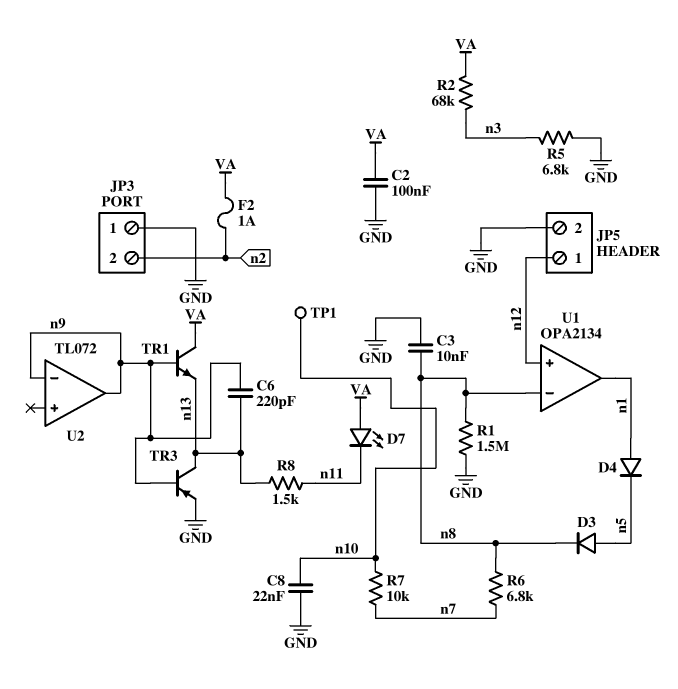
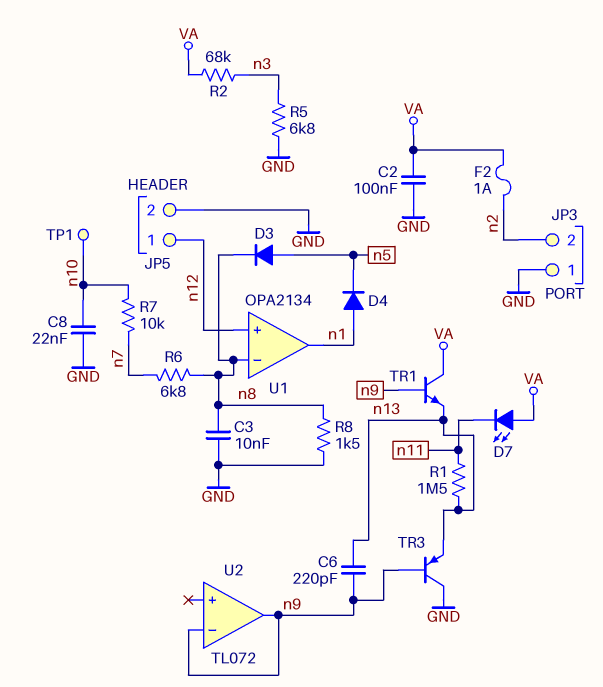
R1: 1.5M (GND, n8) -> 1.5M (n11, n13)
R8: 1.5k (n11, n13) -> 1.5k (GND, n8)
TR3: PNP (B n9, C n13, E GND) -> PNP (B n9, C GND, E n13)

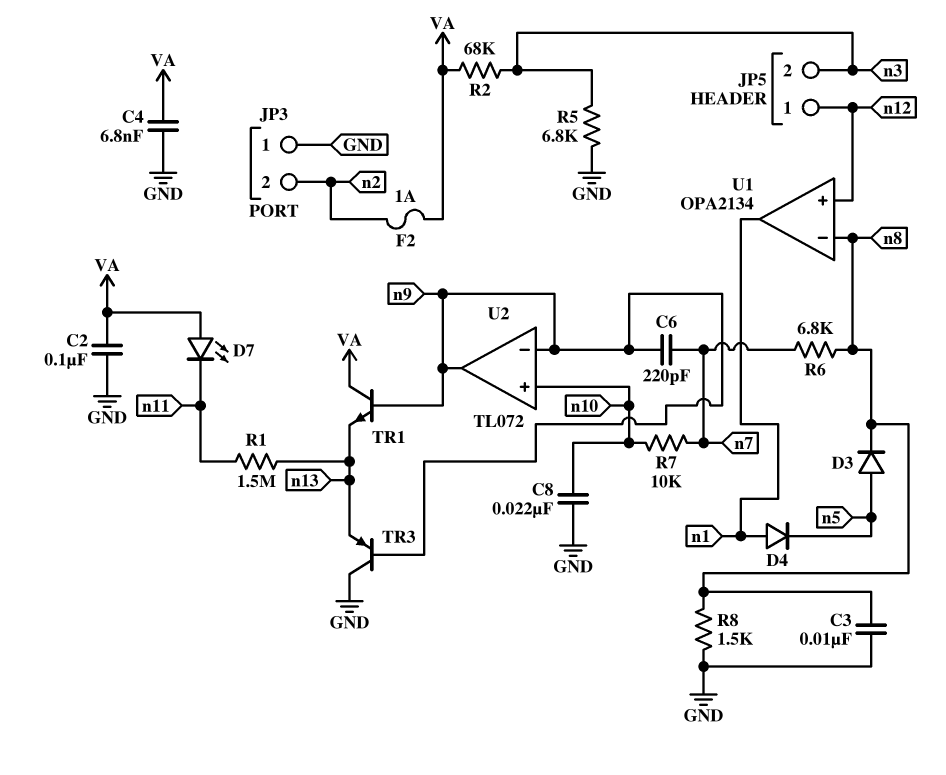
C4: none -> 6.8nF (GND, VA)
C6: 220pF (n9, n13) -> 220pF (n7, n9)
JP5 pin 2: GND -> n3
TP1: test point (n10) -> none
U2 pin in+: none -> n10

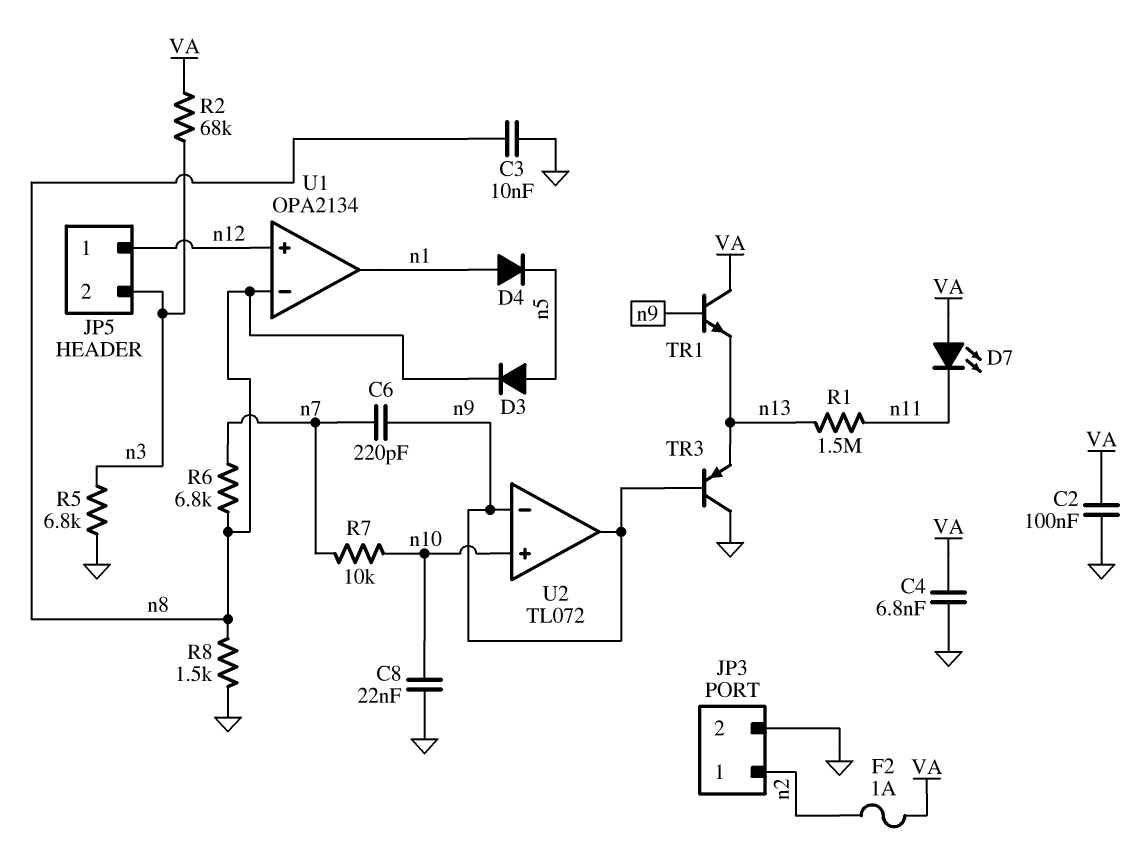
JP3 pin 1: GND -> n2
JP3 pin 2: n2 -> GND

